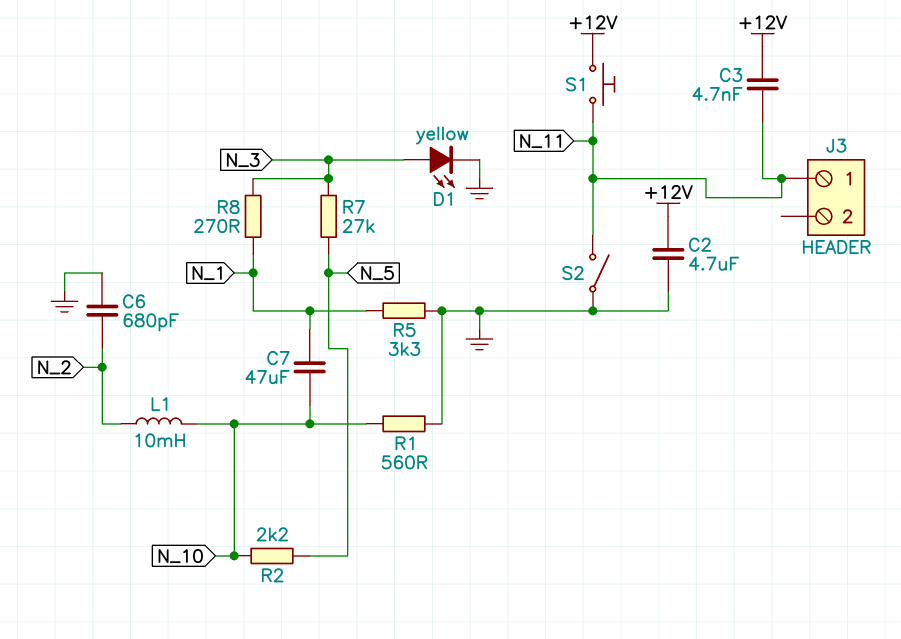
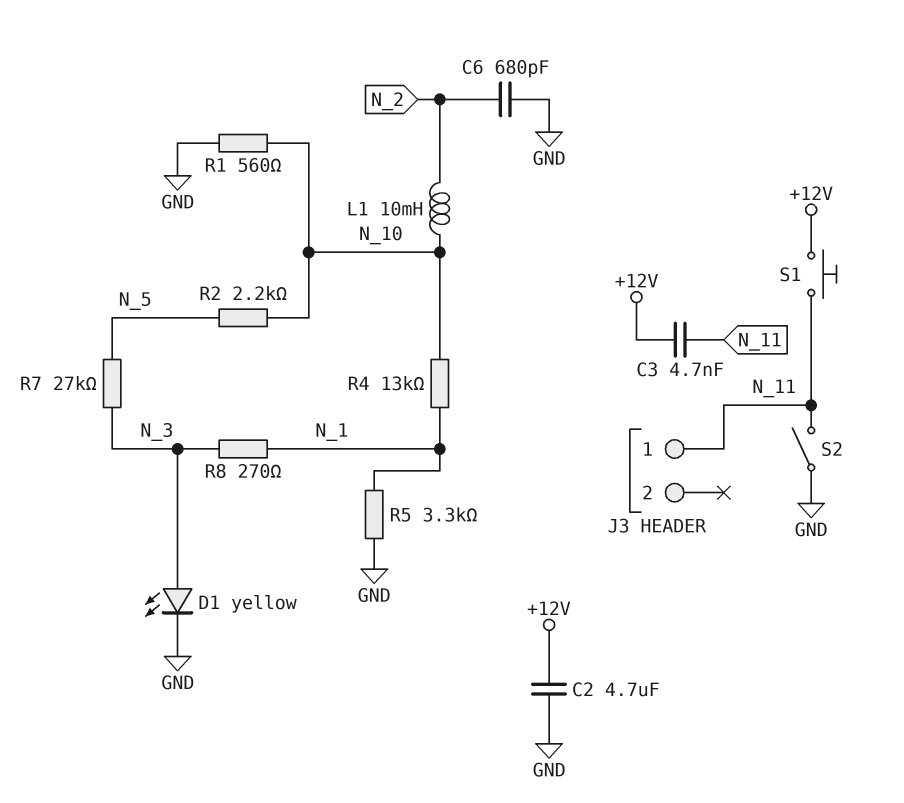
C7: 47uF (N_1, N_10) -> none
R4: none -> 13k (N_1, N_10)

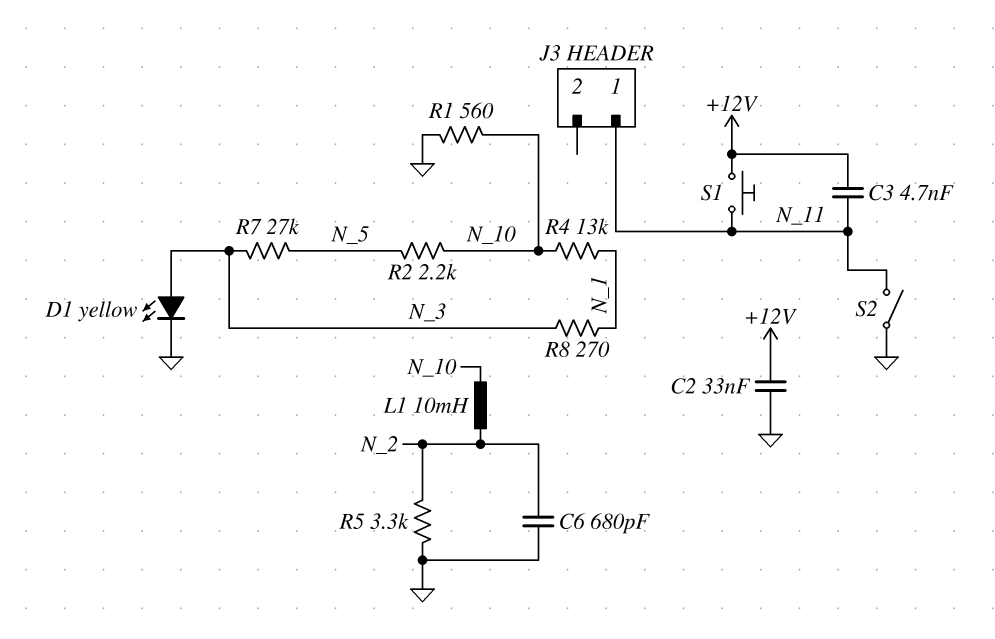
C2: 4.7uF (+12V, GND) -> 33nF (+12V, GND)
R5: 3.3k (GND, N_1) -> 3.3k (GND, N_2)

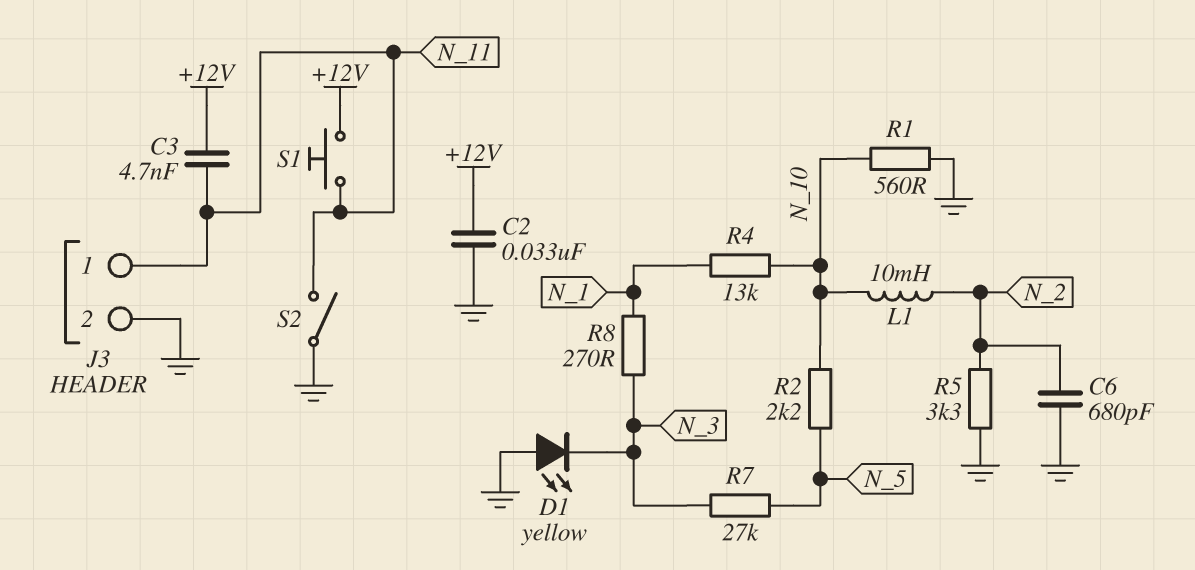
D1: LED yellow (A N_3, K GND) -> LED yellow (A GND, K N_3)
J3 pin 2: none -> GND

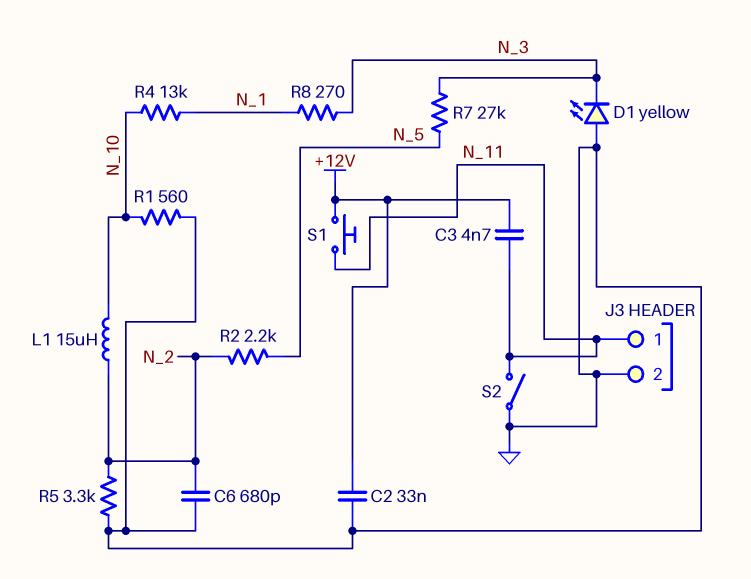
L1: 10mH (N_2, N_10) -> 15uH (N_2, N_10)
R2: 2.2k (N_5, N_10) -> 2.2k (N_2, N_5)

